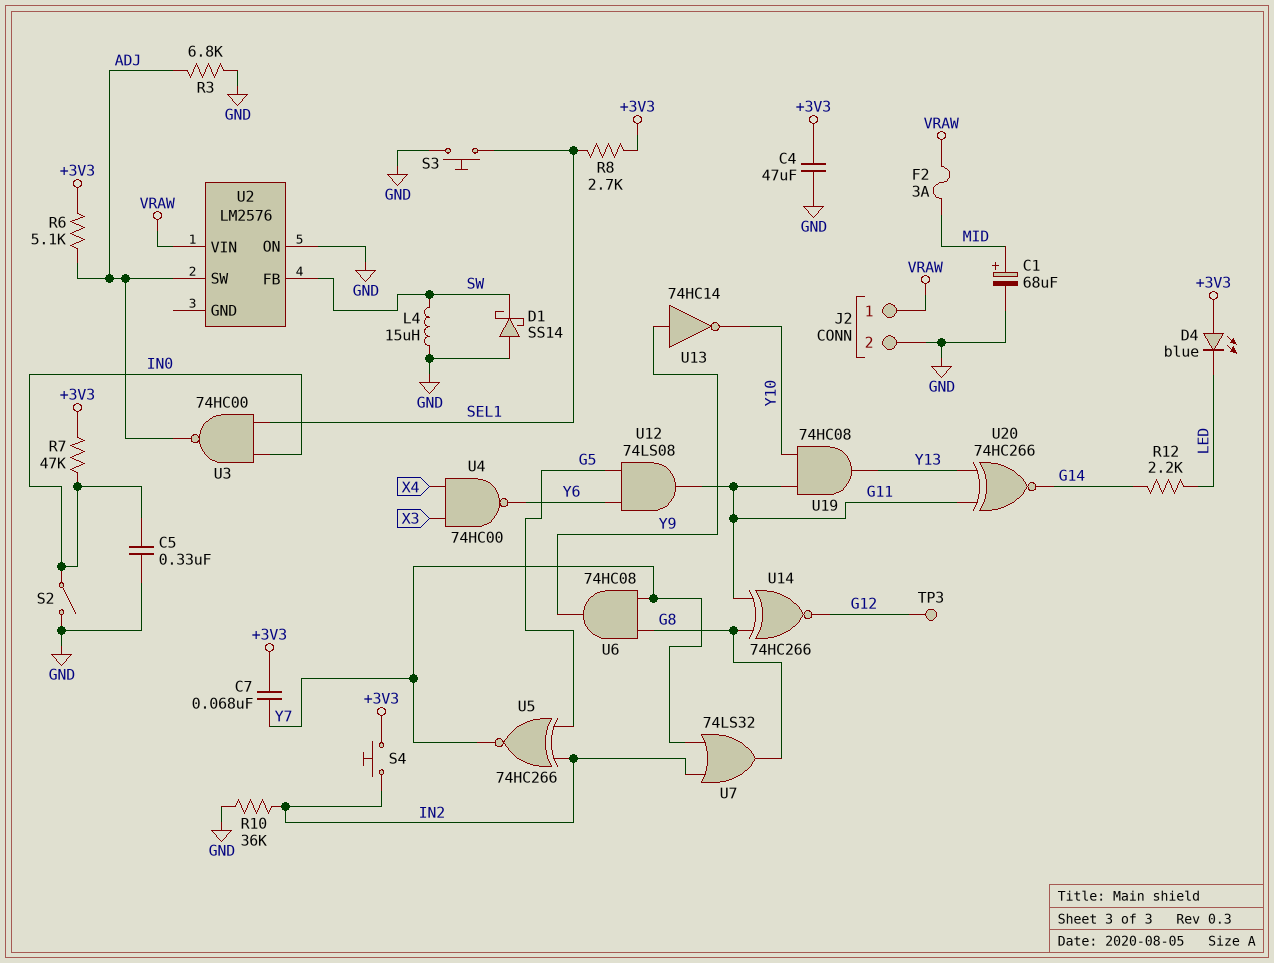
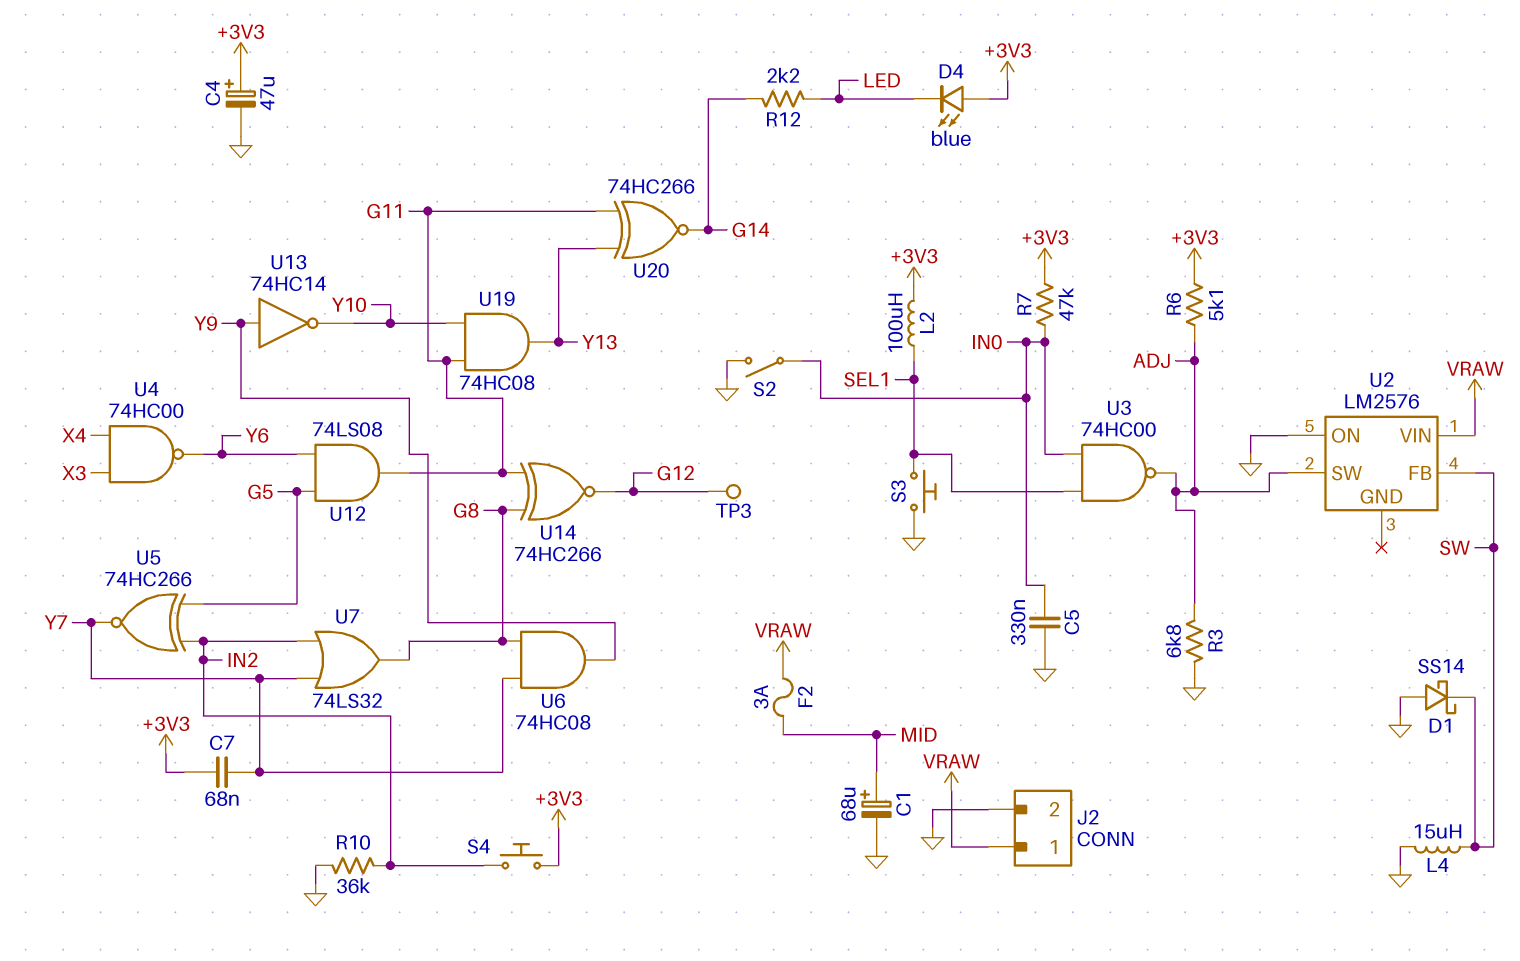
C4: 47uF (+3V3, GND) -> 47uF (plus +3V3, minus GND)
L2: none -> 100uH (+3V3, SEL1)
R8: 2.7k (+3V3, SEL1) -> none

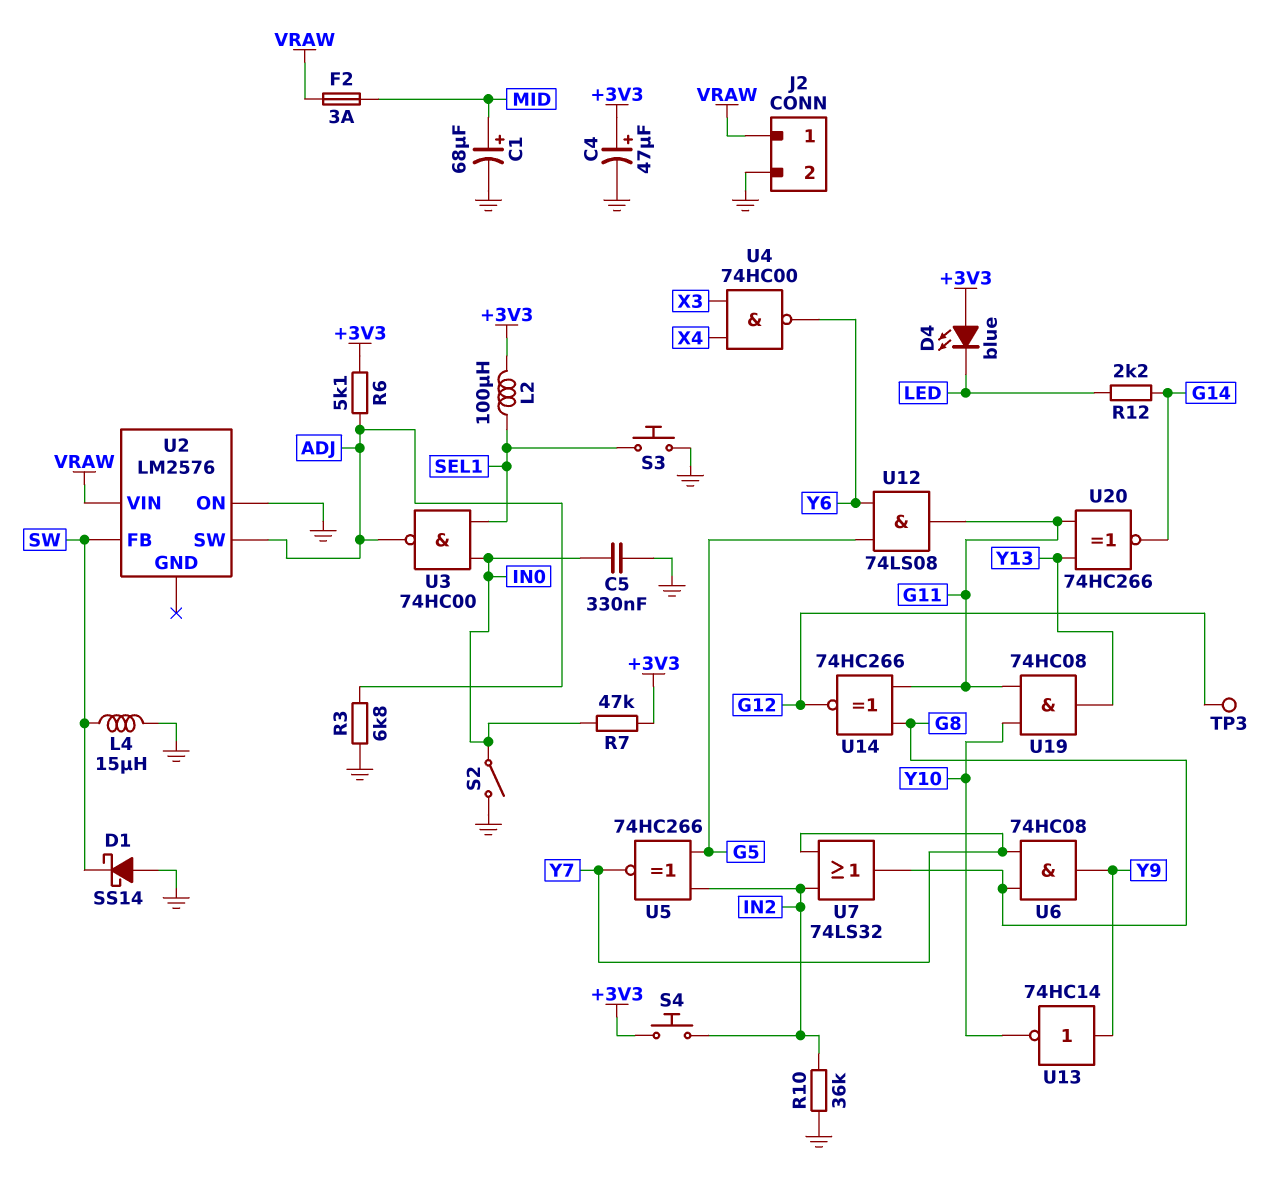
C7: 68nF (+3V3, Y7) -> none

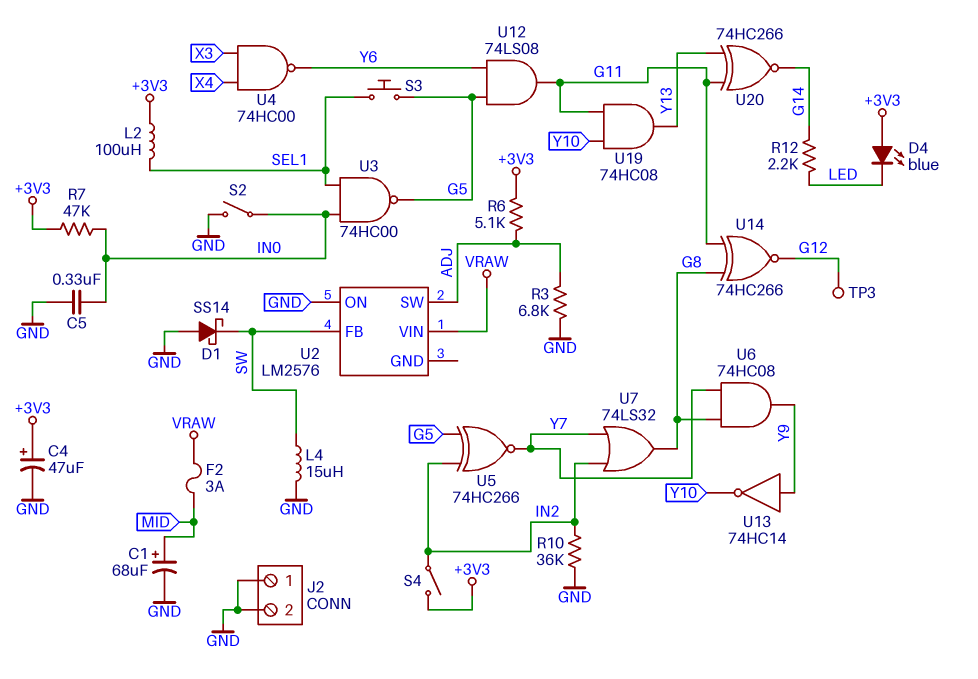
J2 pin 1: VRAW -> GND
S3: button (GND, SEL1) -> button (G5, SEL1)
S4: button (+3V3, IN2) -> switch (+3V3, IN2)
U3: NAND 74HC00 (in IN0, in SEL1, out ADJ) -> NAND 74HC00 (in IN0, in SEL1, out G5)

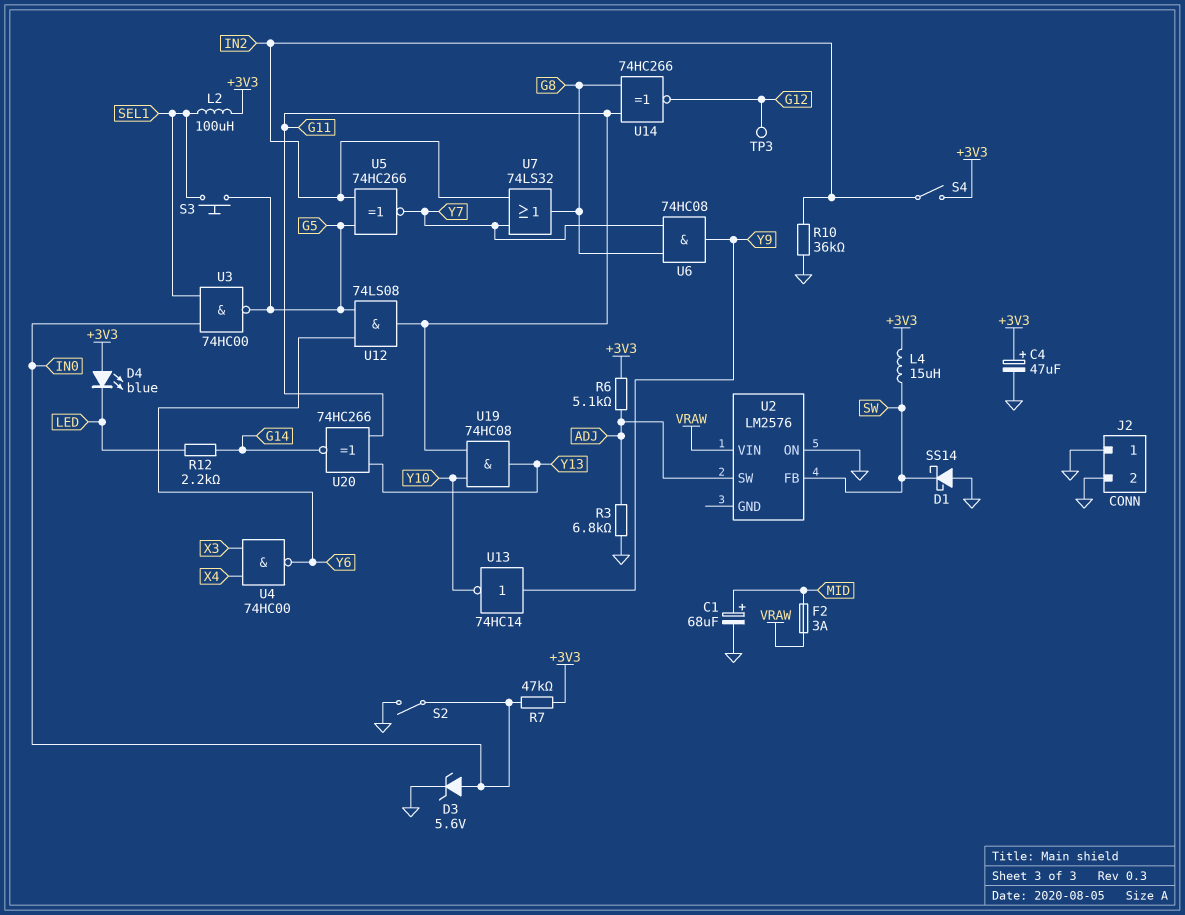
C5: 330nF (GND, IN0) -> none
D3: none -> zener 5.6V (A IN0, K GND)
L4: 15uH (GND, SW) -> 15uH (+3V3, SW)

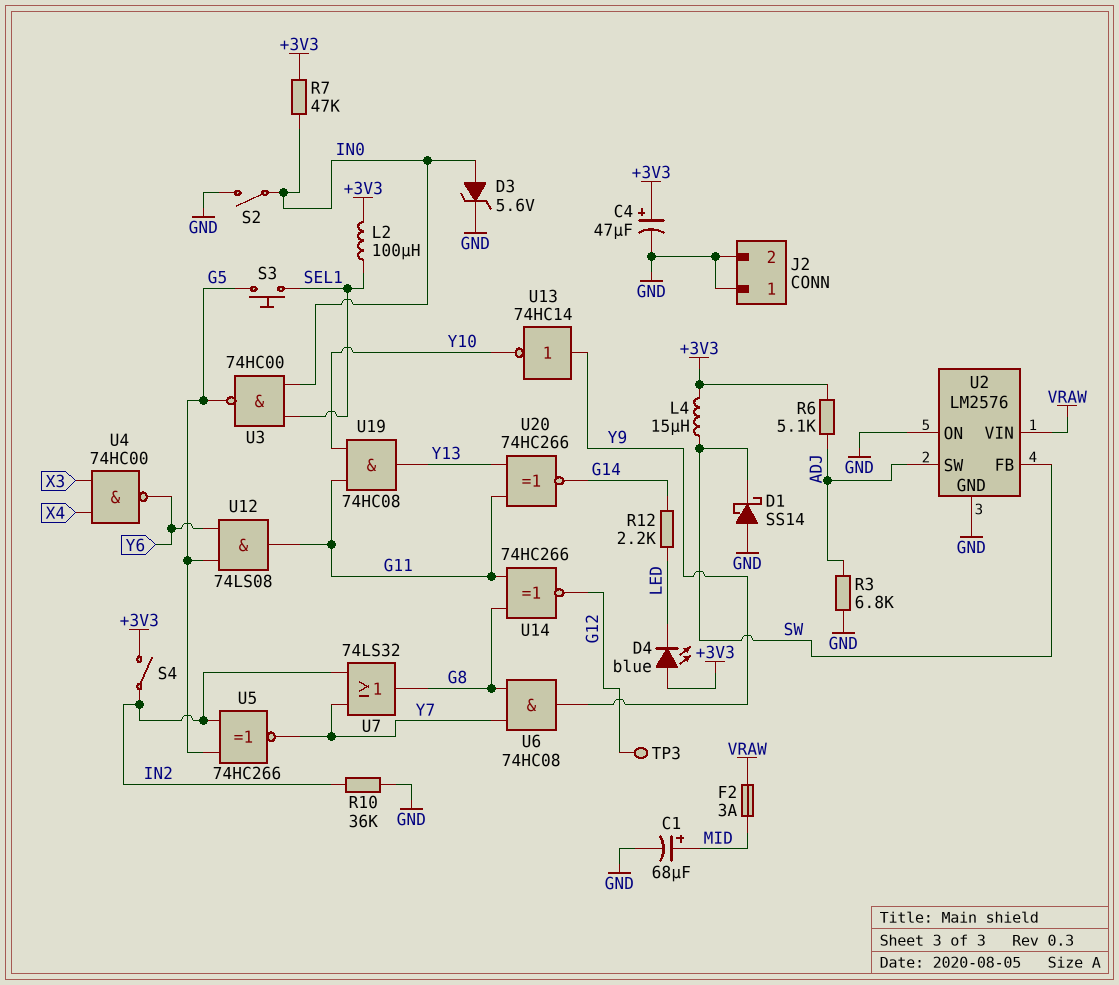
U2 pin GND: none -> GND

